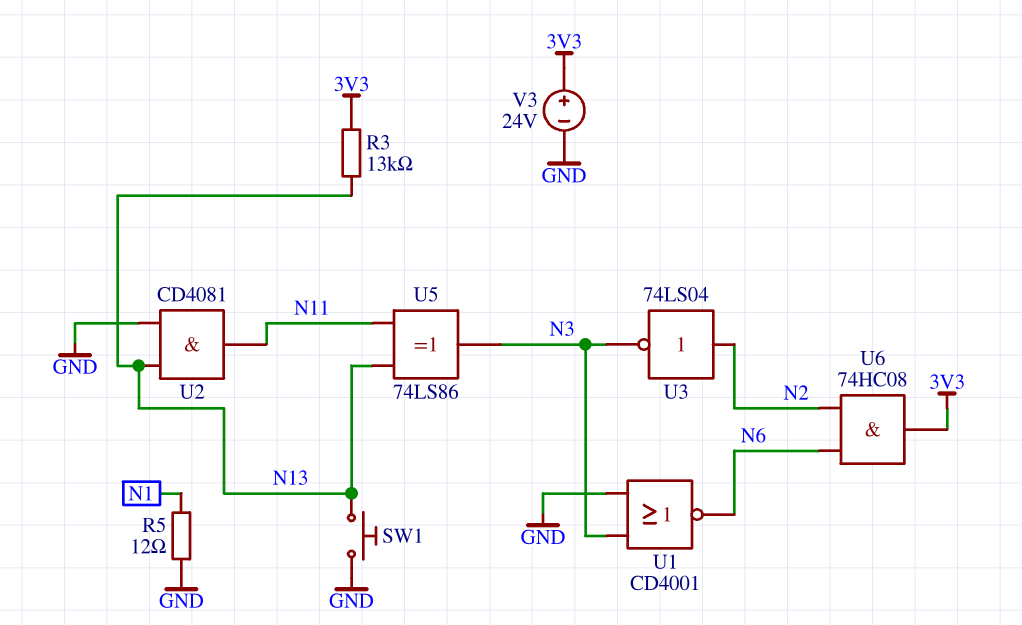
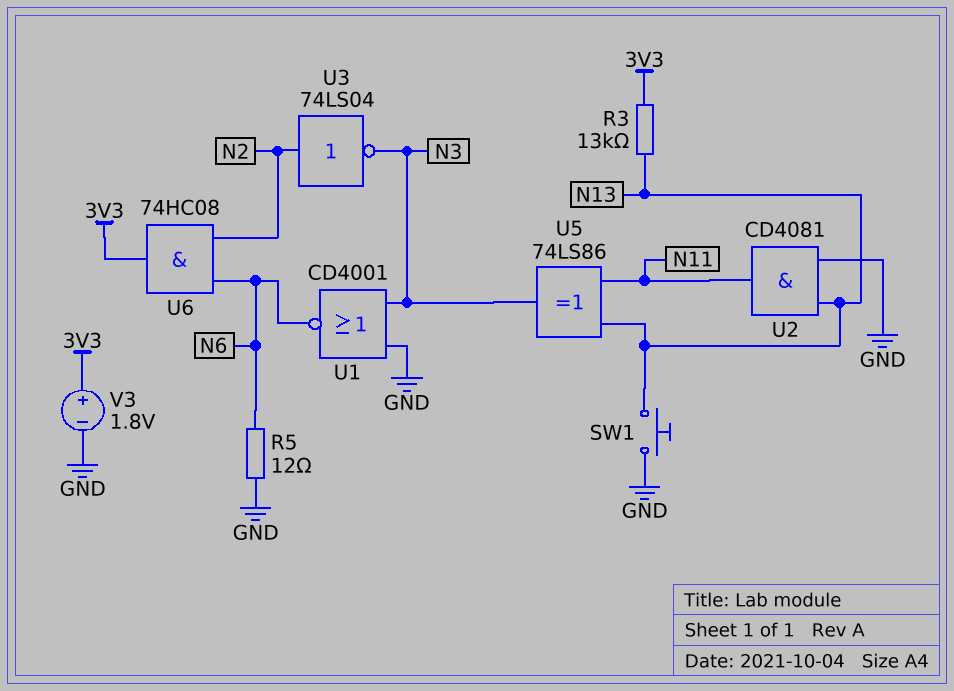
R5: 12 (GND, N1) -> 12 (GND, N6)
V3: 24V (plus 3V3, minus GND) -> 1.8V (plus 3V3, minus GND)

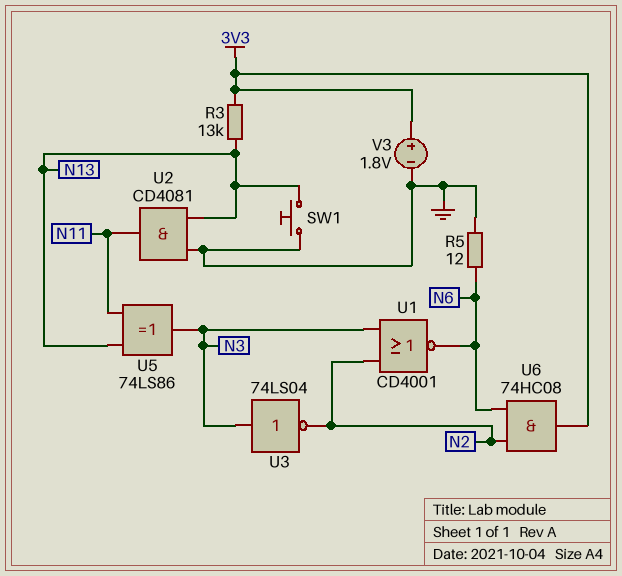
U1: NOR CD4001 (in GND, in N3, out N6) -> NOR CD4001 (in N2, in N3, out N6)
U3: NOT 74LS04 (in N2, out N3) -> NOT 74LS04 (in N3, out N2)

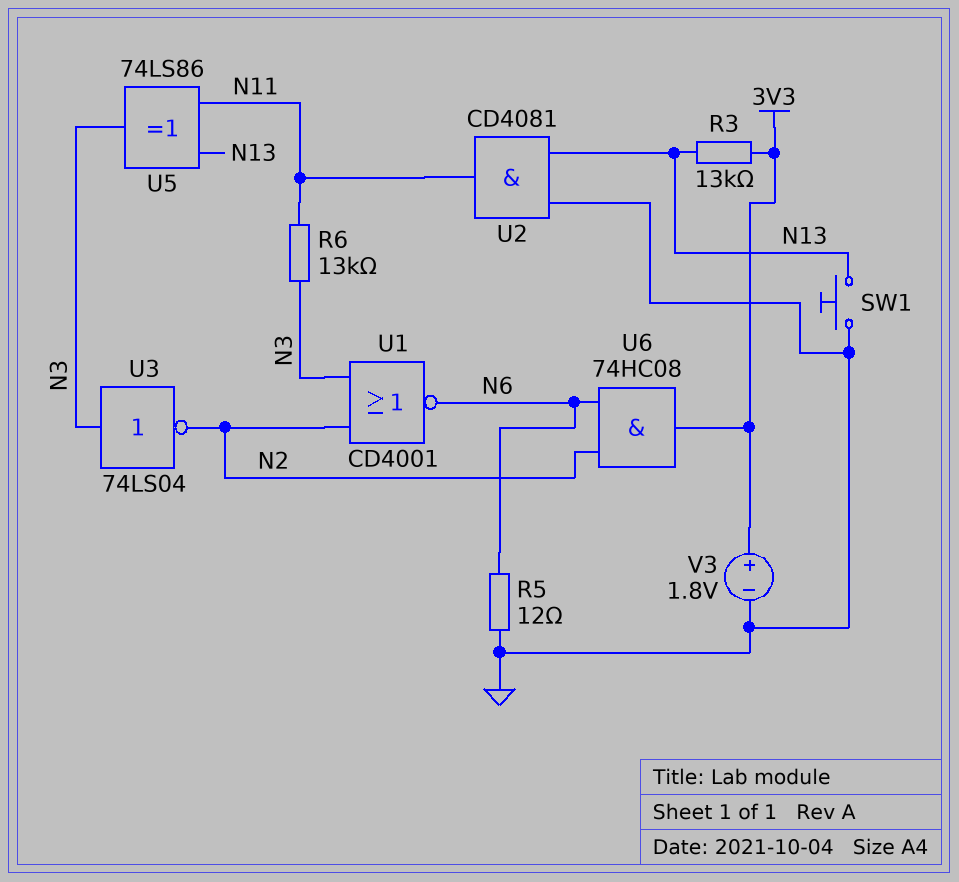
R6: none -> 13k (N3, N11)

